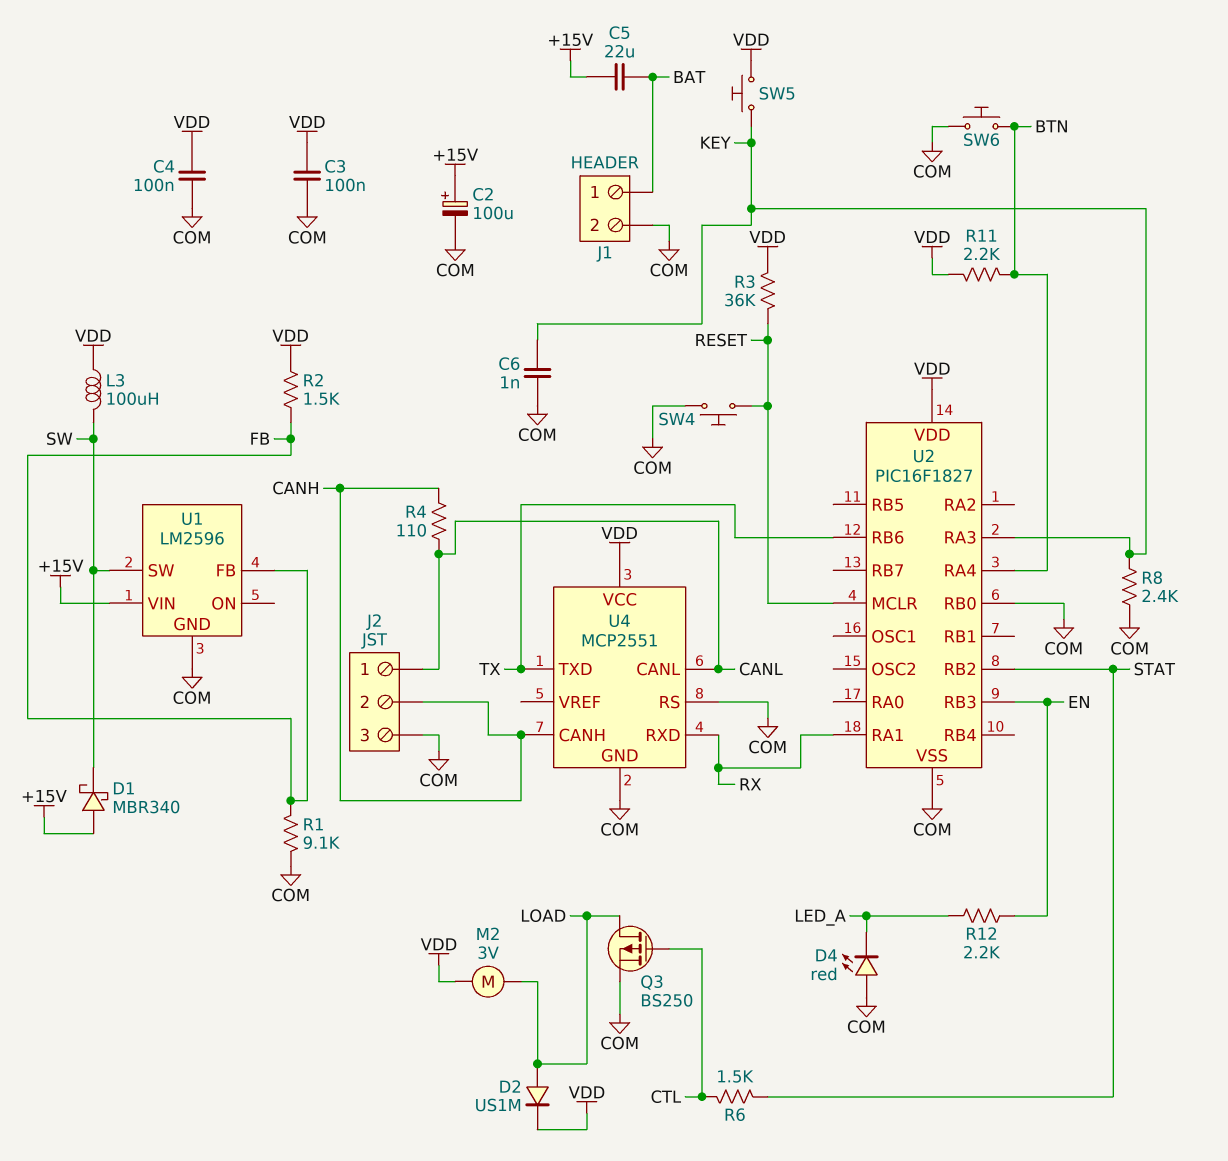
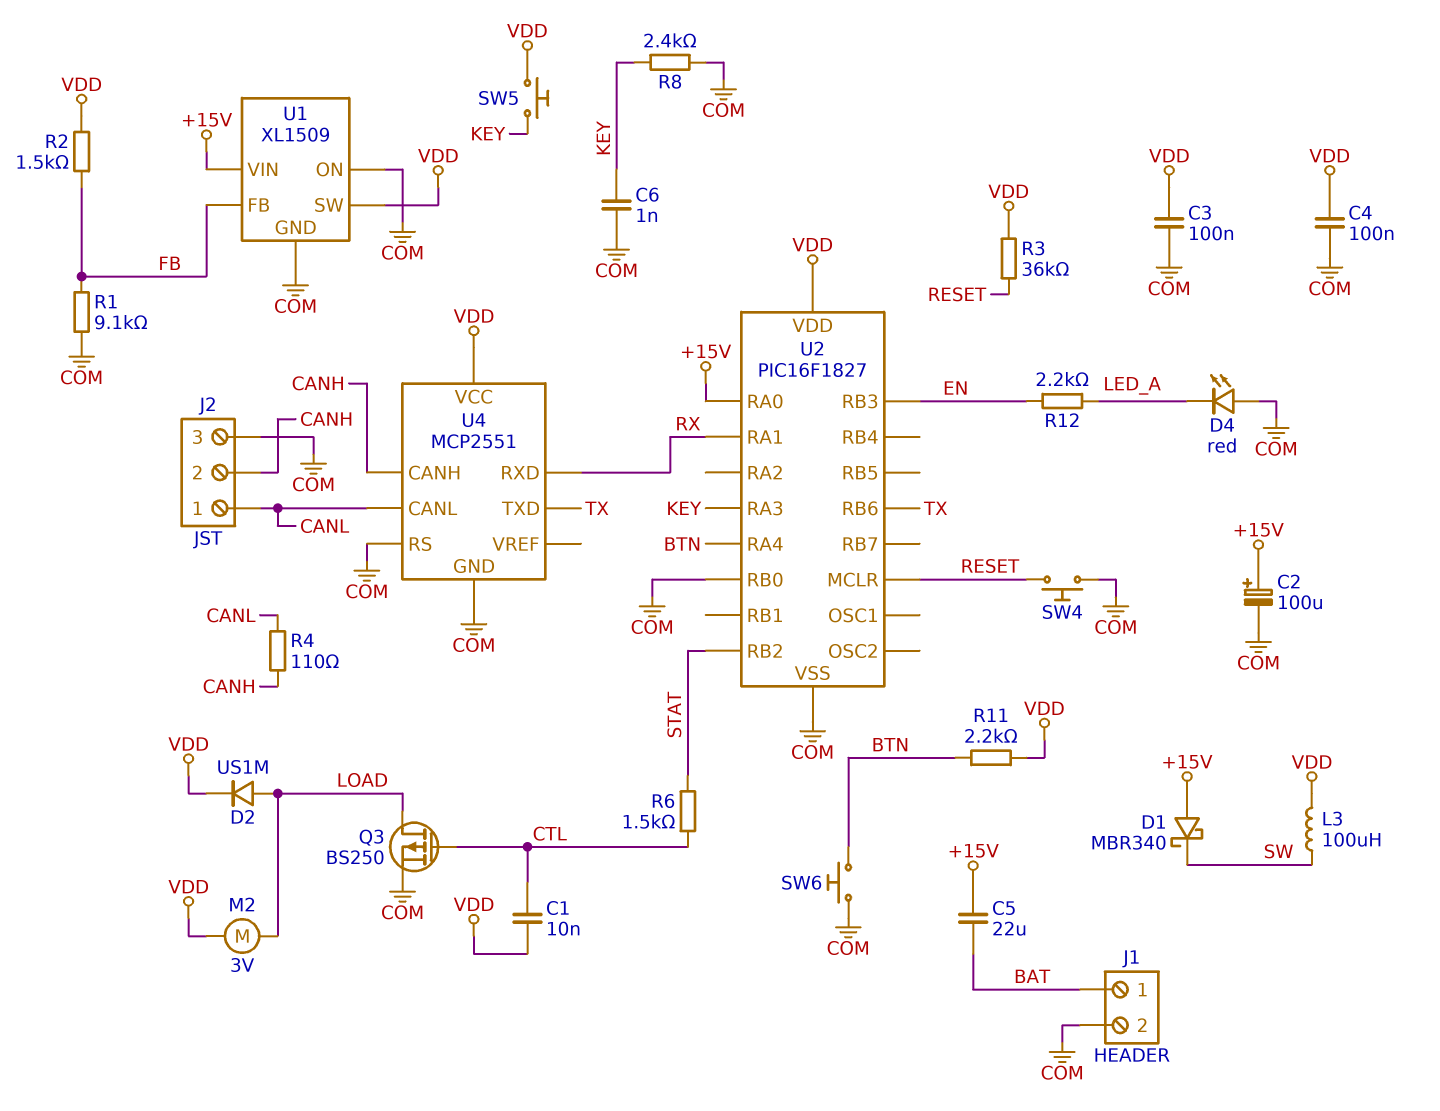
C1: none -> 10nF (CTL, VDD)
U1: LM2596 -> XL1509
U1 pin ON: none -> COM
U1 pin SW: SW -> VDD
U2 pin RA0: none -> +15V

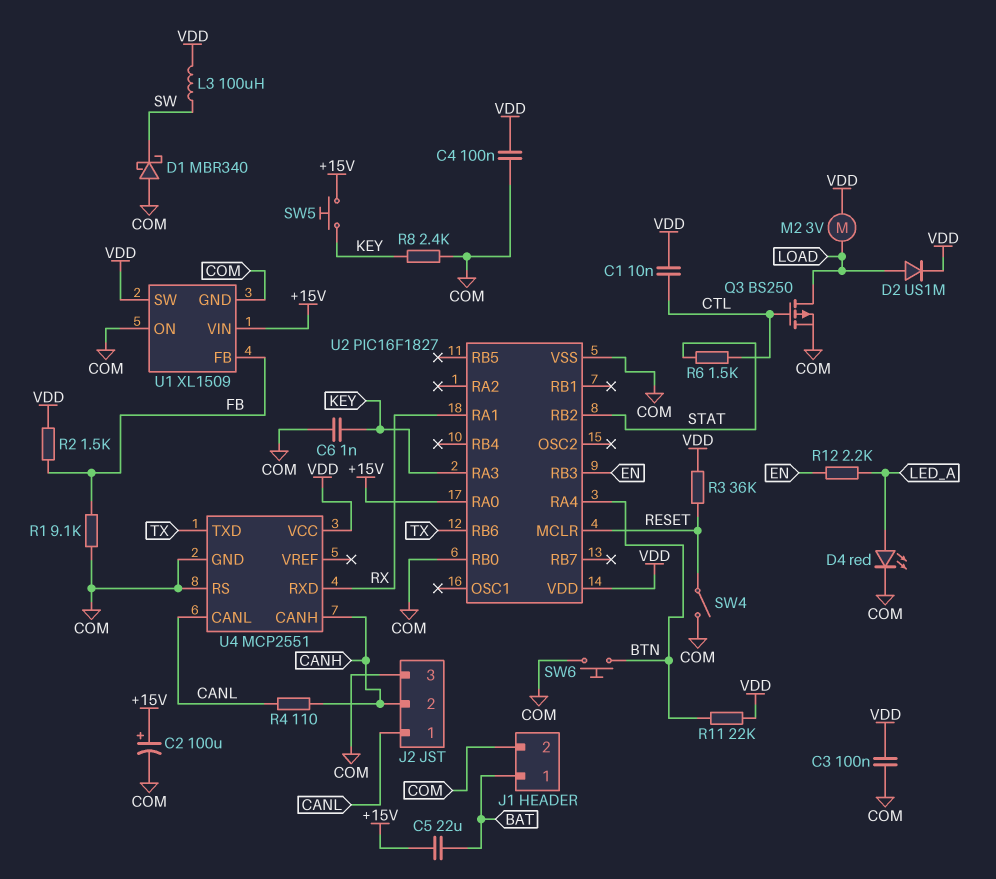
D1: schottky MBR340 (A +15V, K SW) -> schottky MBR340 (A COM, K SW)
D4: LED red (A COM, K LED_A) -> LED red (A LED_A, K COM)
R11: 2.2k (BTN, VDD) -> 22k (BTN, VDD)
SW4: button (COM, RESET) -> switch (COM, RESET)
SW5: button (KEY, VDD) -> button (+15V, KEY)

